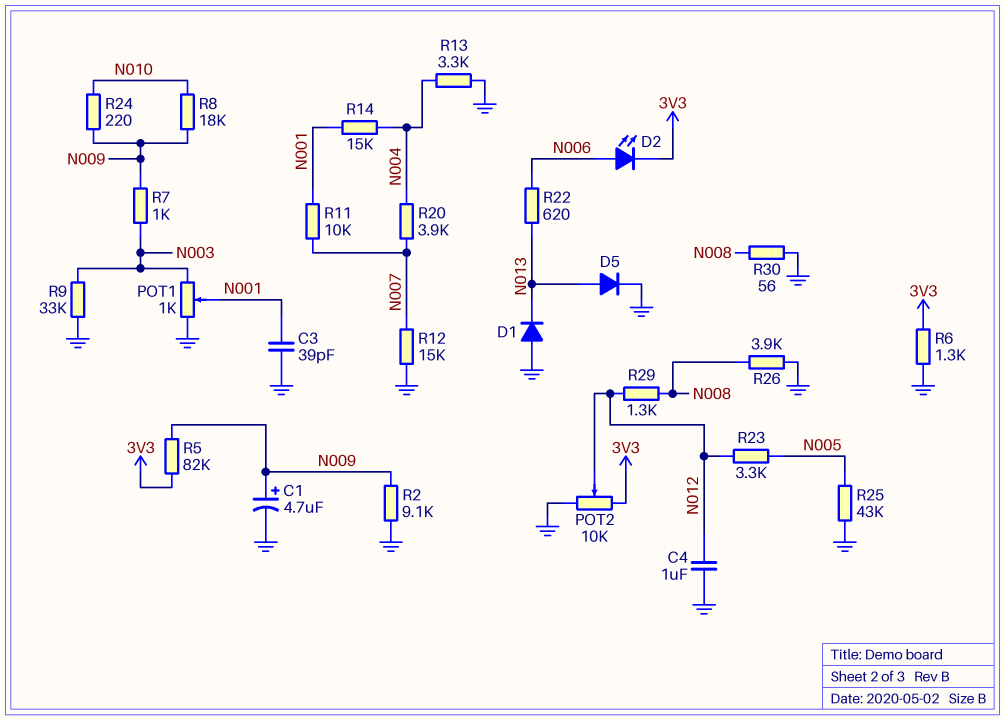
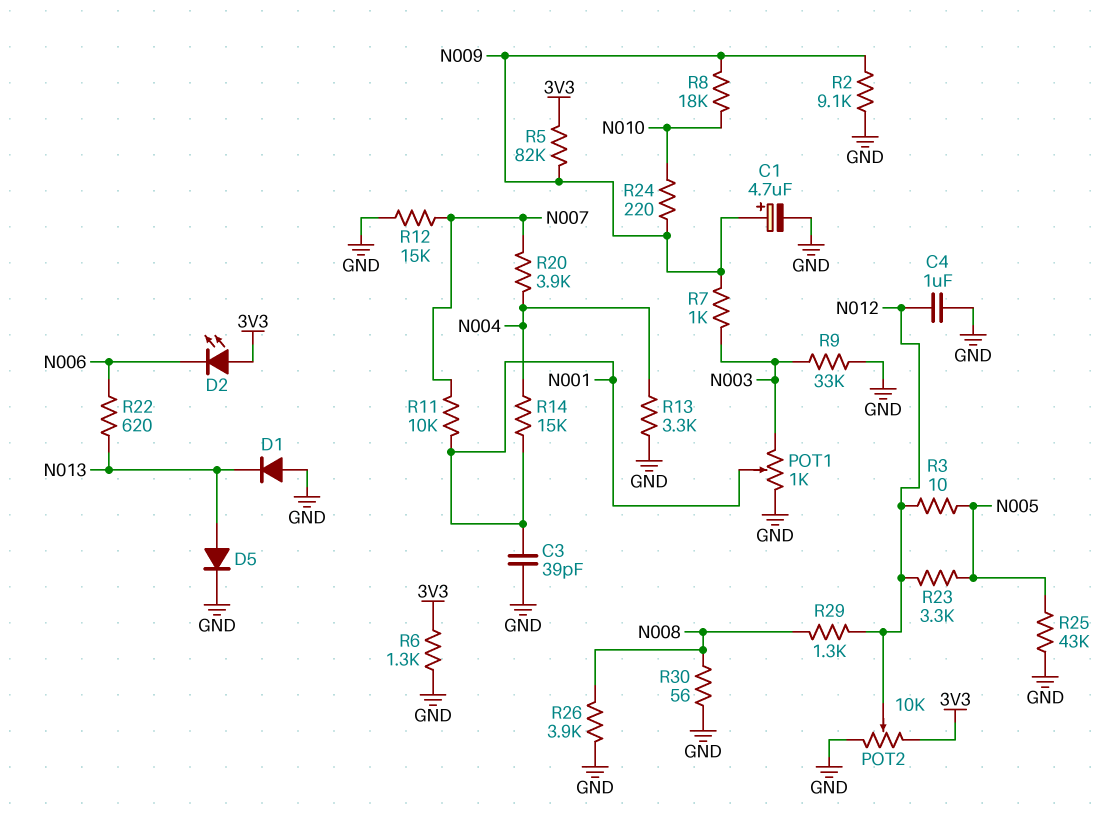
D2: LED (A N006, K 3V3) -> LED (A 3V3, K N006)
R3: none -> 10 (N005, N012)

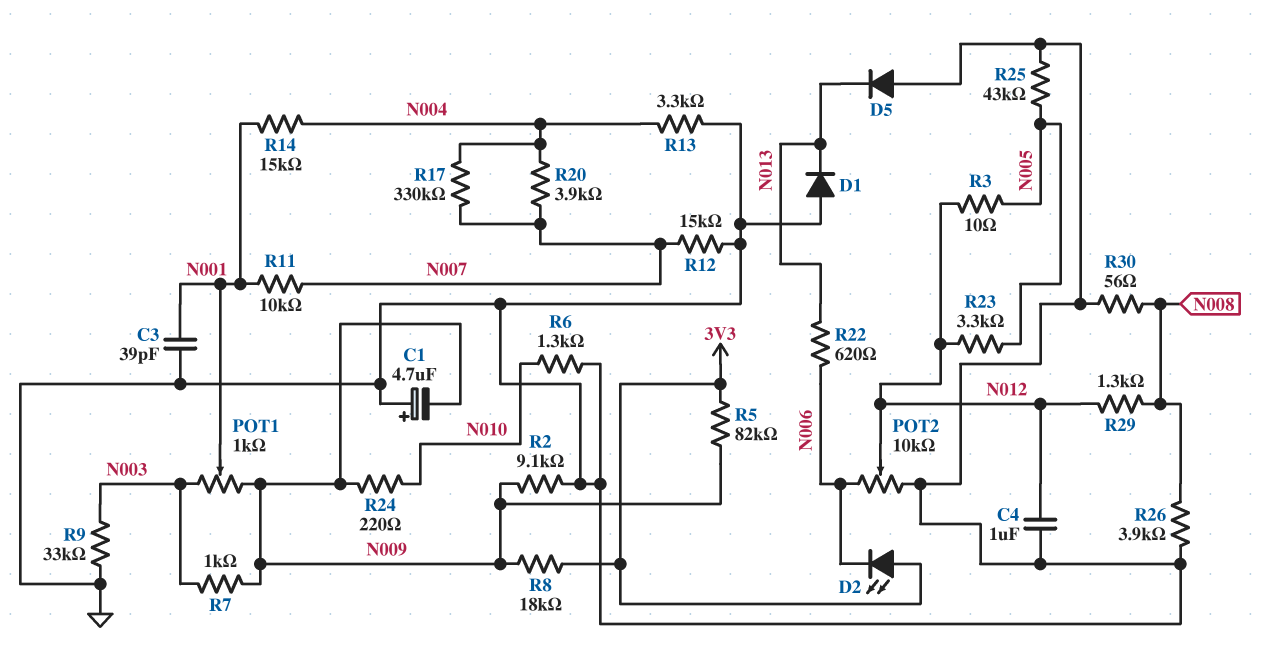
C1: 4.7uF (plus N009, minus GND) -> 4.7uF (plus GND, minus N009)
D5: diode (A N013, K GND) -> diode (A GND, K N013)
POT1: 1k (GND, N003, wiper N001) -> 1k (N003, N009, wiper N001)
POT2: 10k (3V3, GND, wiper N012) -> 10k (GND, N006, wiper N012)
R6: 1.3k (3V3, GND) -> 1.3k (GND, N010)
R8: 18k (N009, N010) -> 18k (3V3, N009)
R17: none -> 330k (N004, N007)

